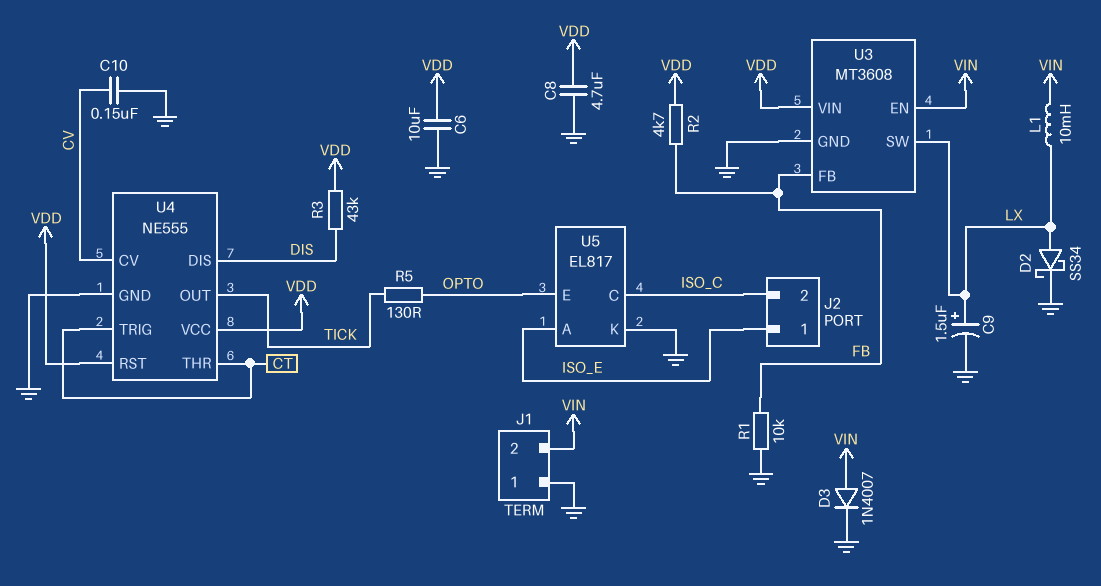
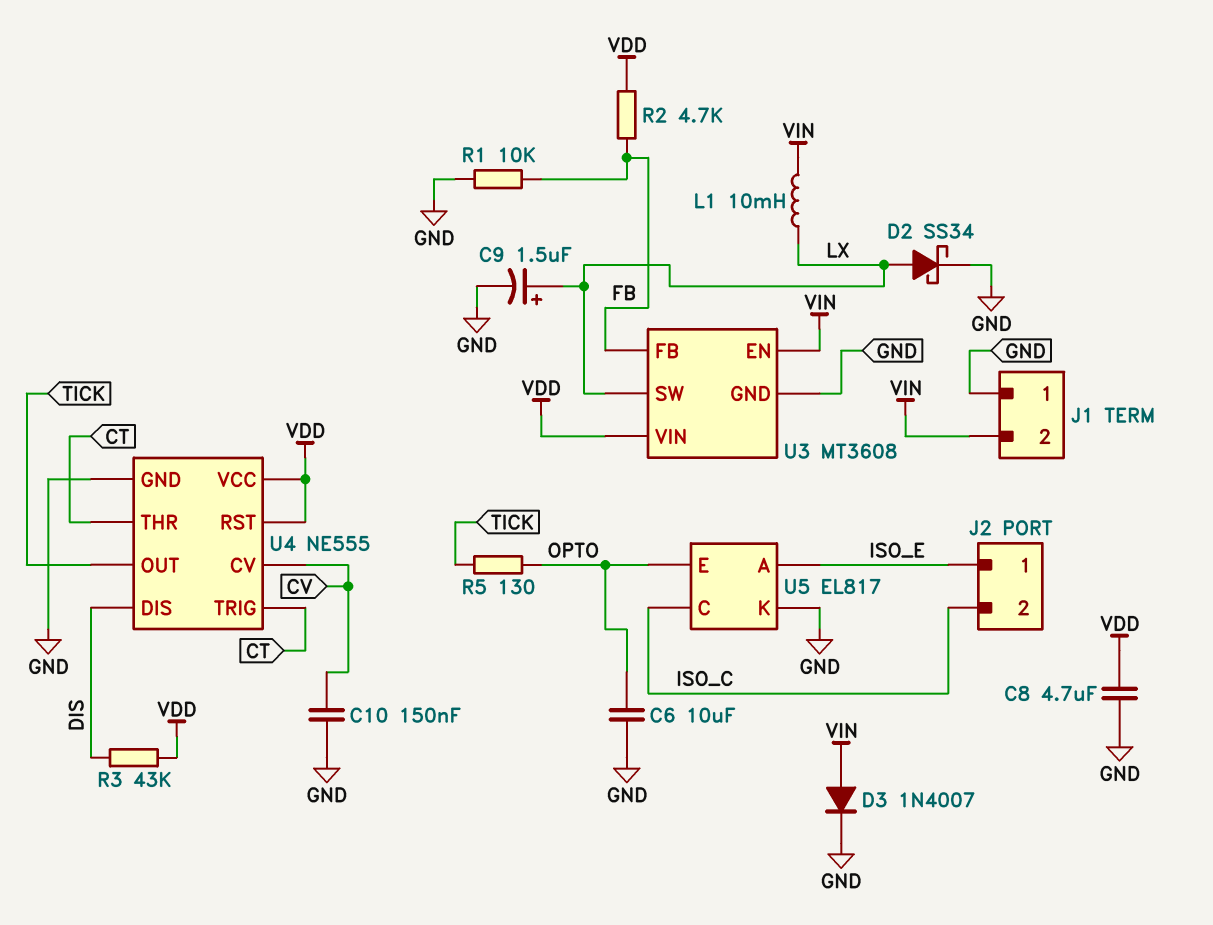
C6: 10uF (GND, VDD) -> 10uF (GND, OPTO)

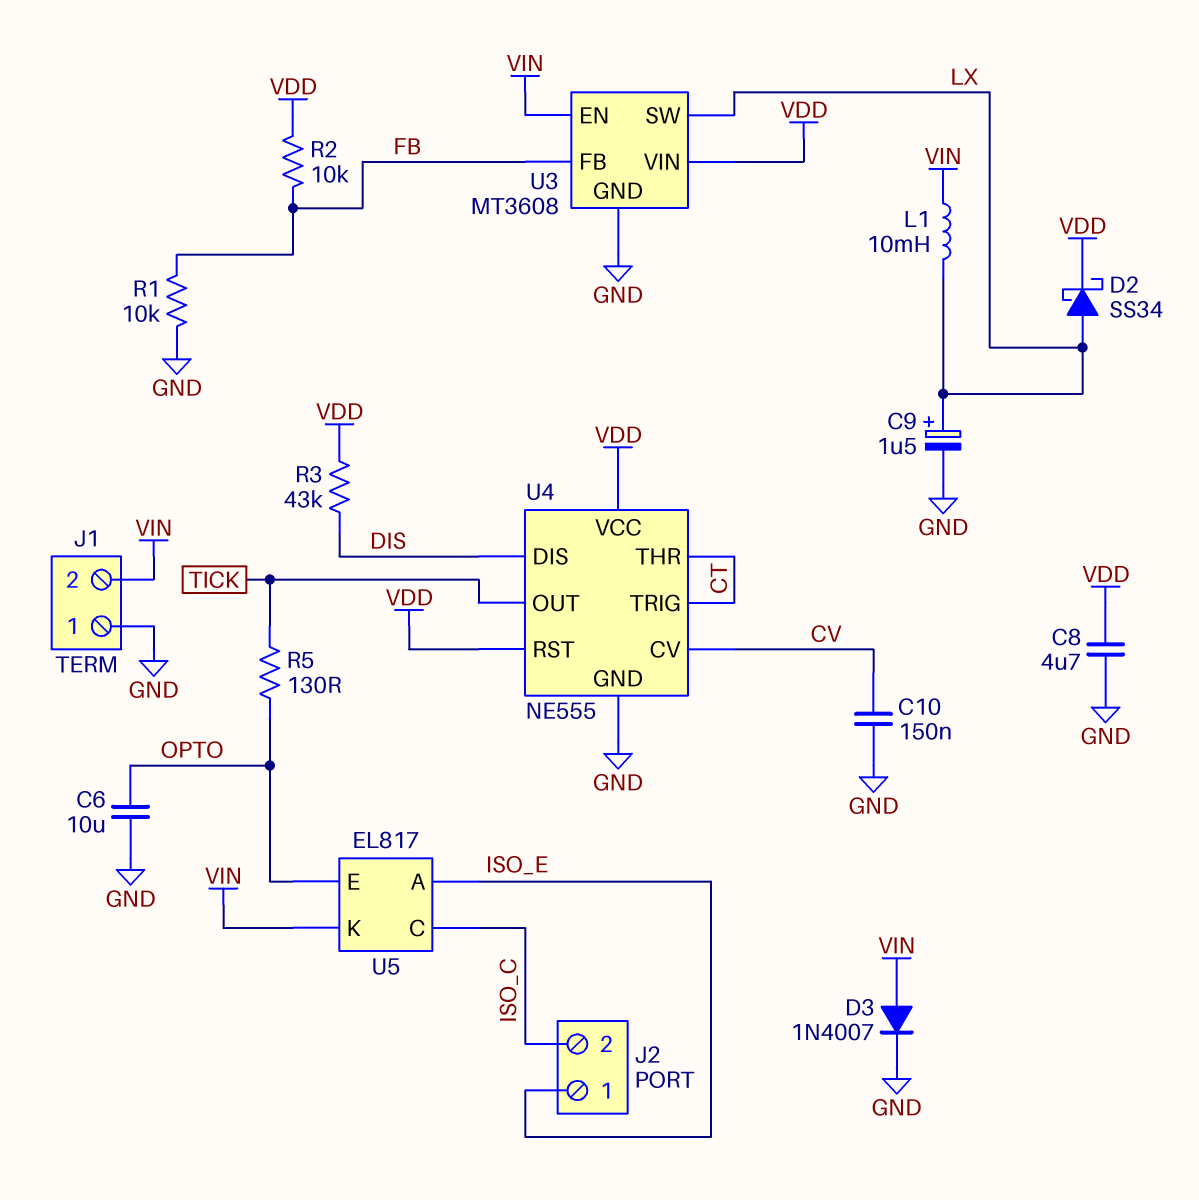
D2: schottky SS34 (A LX, K GND) -> schottky SS34 (A LX, K VDD)
R2: 4.7k (FB, VDD) -> 10k (FB, VDD)
U5 pin K: GND -> VIN

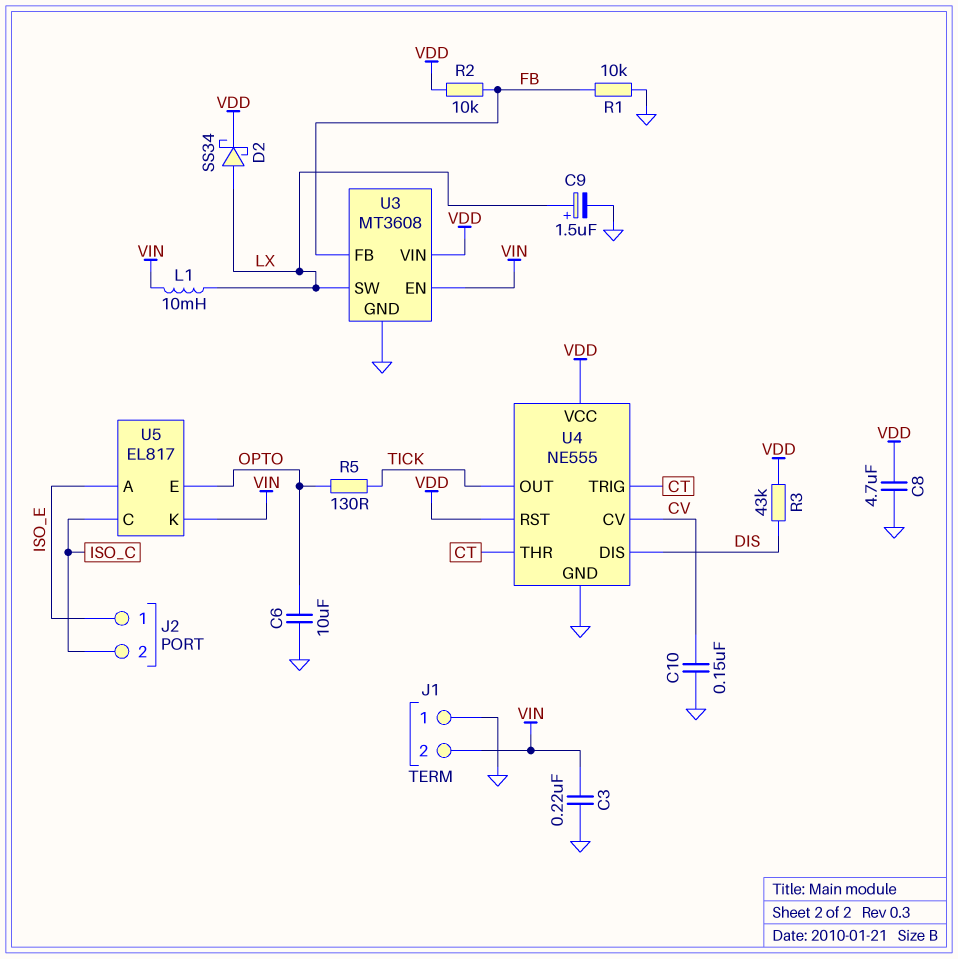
C3: none -> 220nF (GND, VIN)
D3: diode 1N4007 (A VIN, K GND) -> none

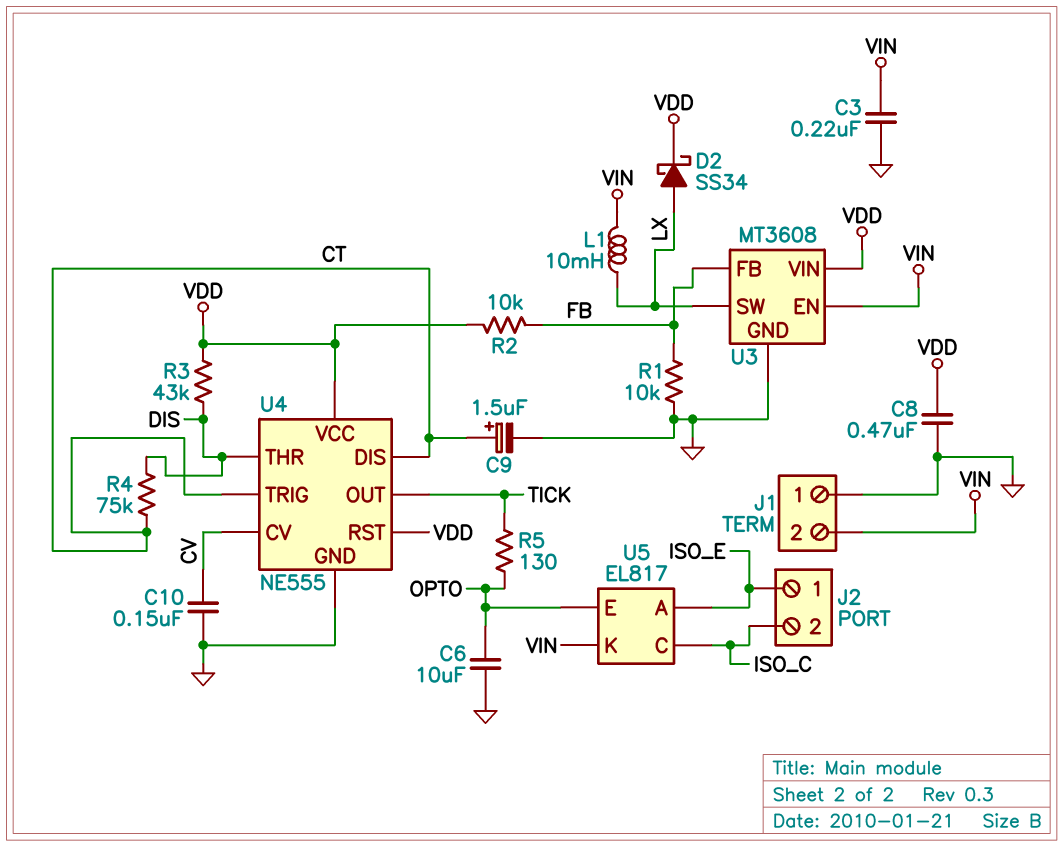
C8: 4.7uF (GND, VDD) -> 470nF (GND, VDD)
C9: 1.5uF (plus LX, minus GND) -> 1.5uF (plus CT, minus GND)
R4: none -> 75k (CT, DIS)
U4 pin DIS: DIS -> CT
U4 pin THR: CT -> DIS

